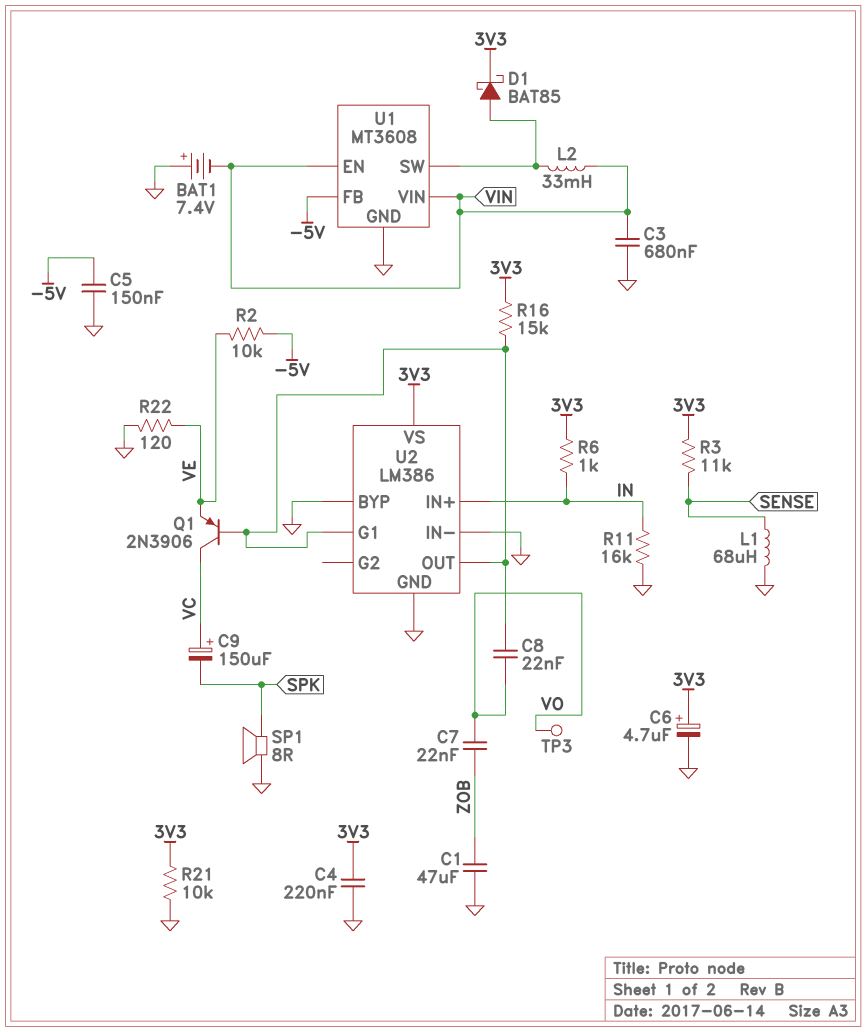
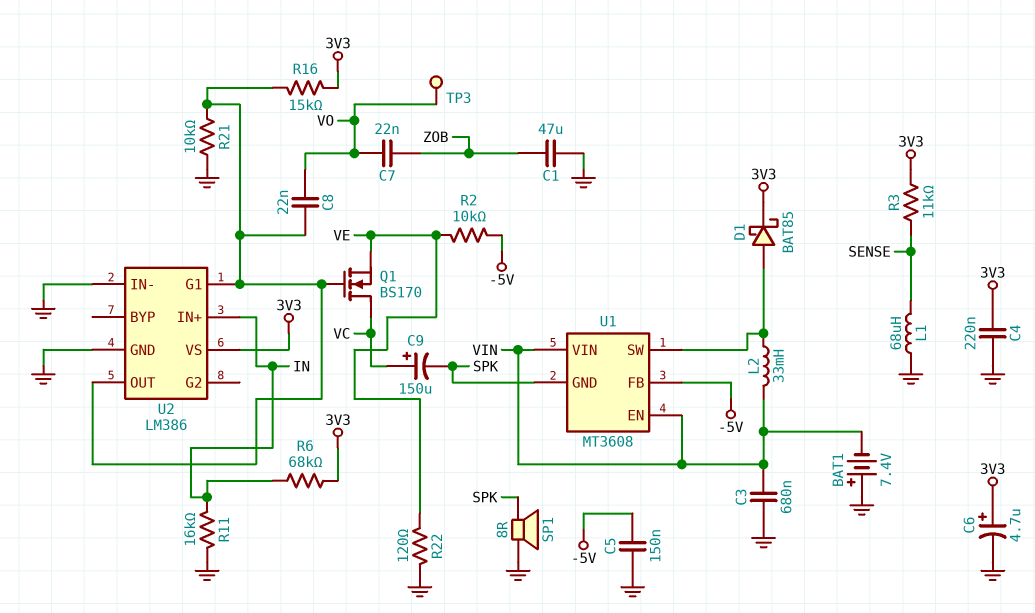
Q1: PNP 2N3906 (B U2/G1, C VC, E VE) -> NMOS BS170 (G U2/G1, D VC, S VE)
R6: 1k (3V3, IN) -> 68k (3V3, IN)
R21: 10k (3V3, GND) -> 10k (GND, U2/G1)
U1 pin GND: GND -> SPK
U2 pin BYP: GND -> none

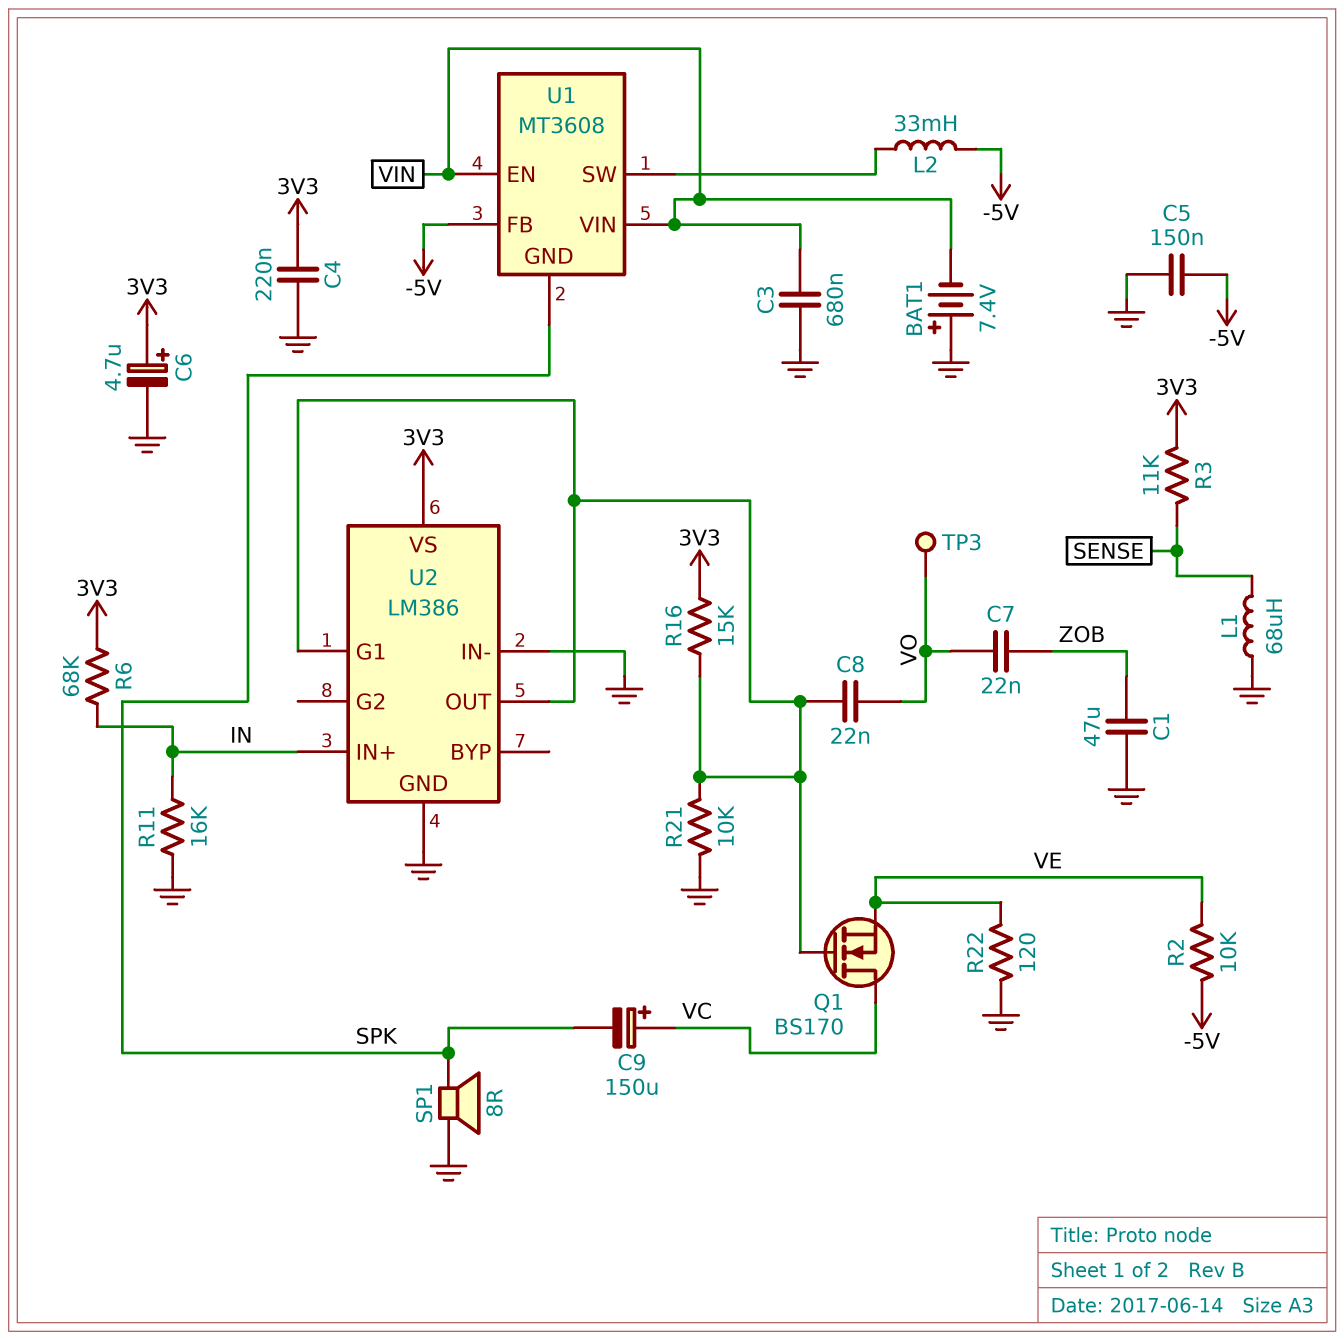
D1: schottky BAT85 (A U1/SW, K 3V3) -> none
L2: 33mH (U1/SW, VIN) -> 33mH (-5V, U1/SW)

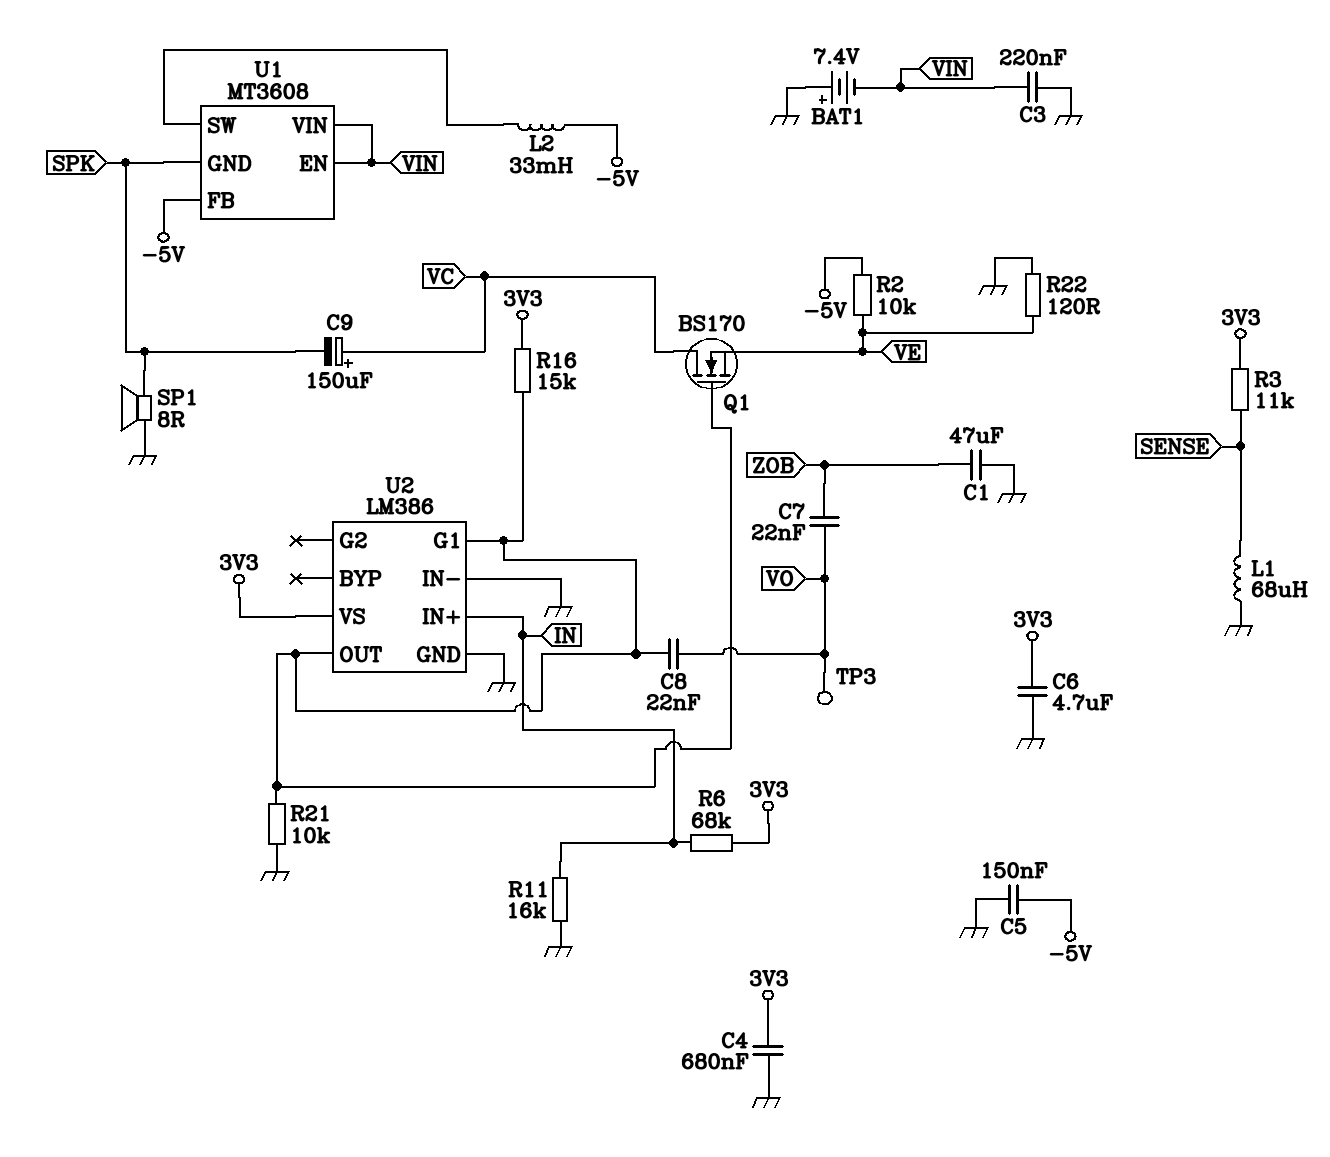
C3: 680nF (GND, VIN) -> 220nF (GND, VIN)
C4: 220nF (3V3, GND) -> 680nF (3V3, GND)
C6: 4.7uF (plus 3V3, minus GND) -> 4.7uF (3V3, GND)

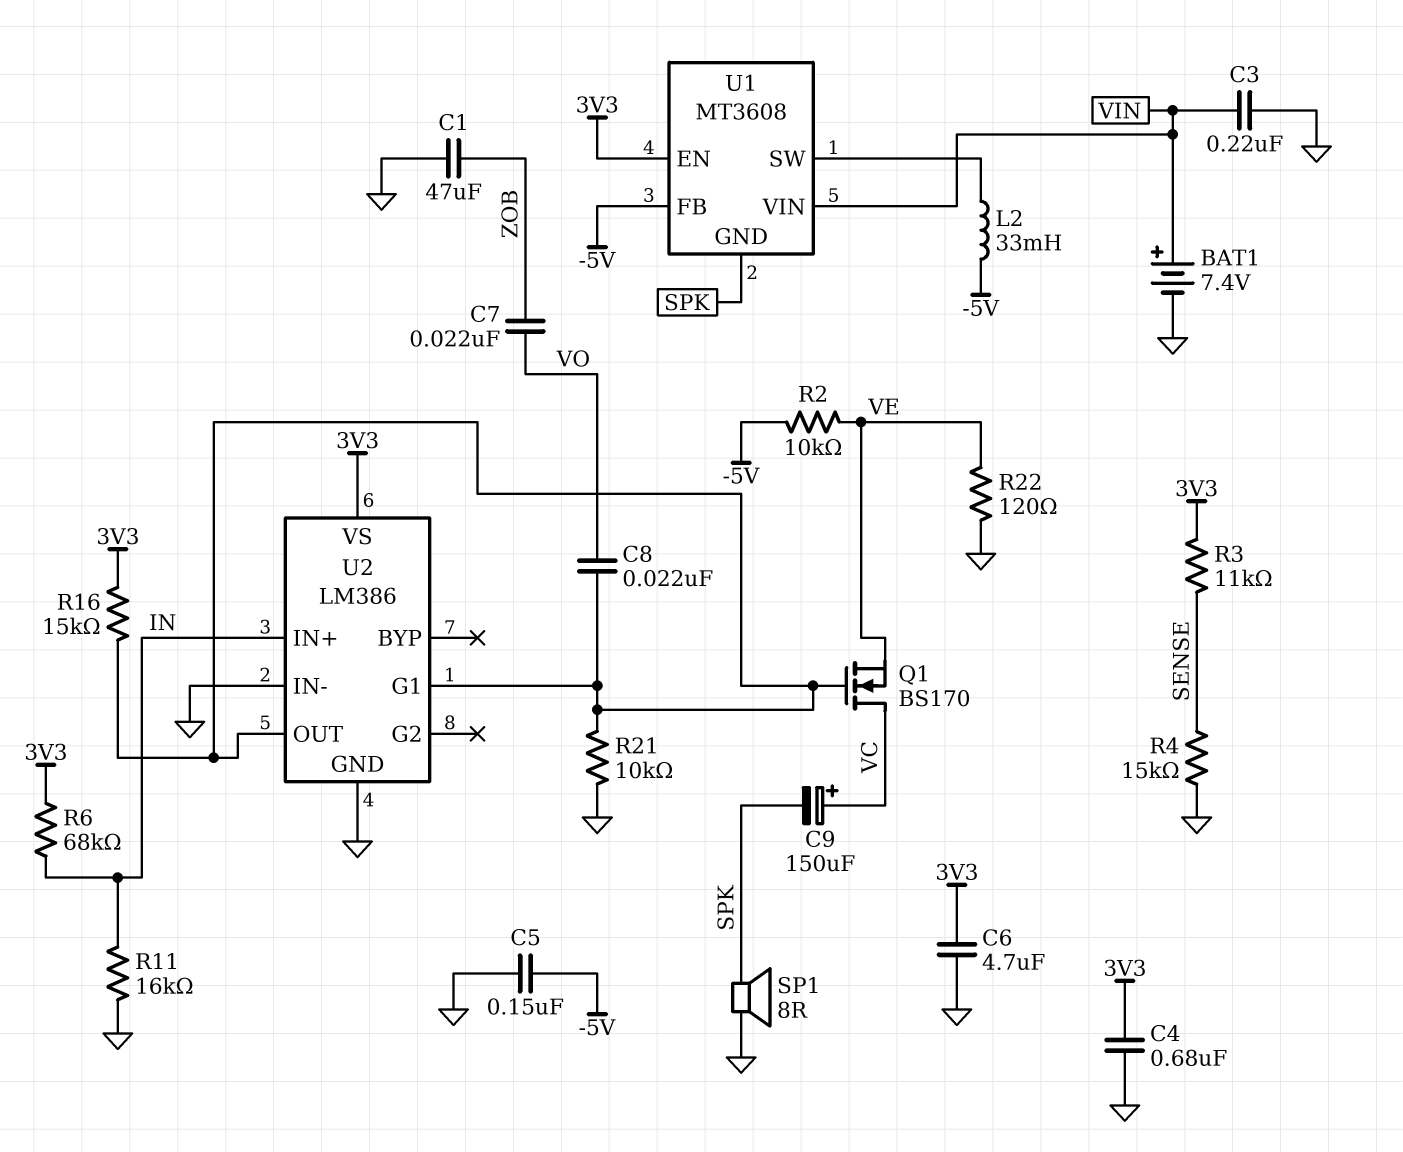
BAT1: 7.4V (plus GND, minus VIN) -> 7.4V (plus VIN, minus GND)
L1: 68uH (GND, SENSE) -> none
R4: none -> 15k (GND, SENSE)
TP3: test point (VO) -> none
U1 pin EN: VIN -> 3V3

